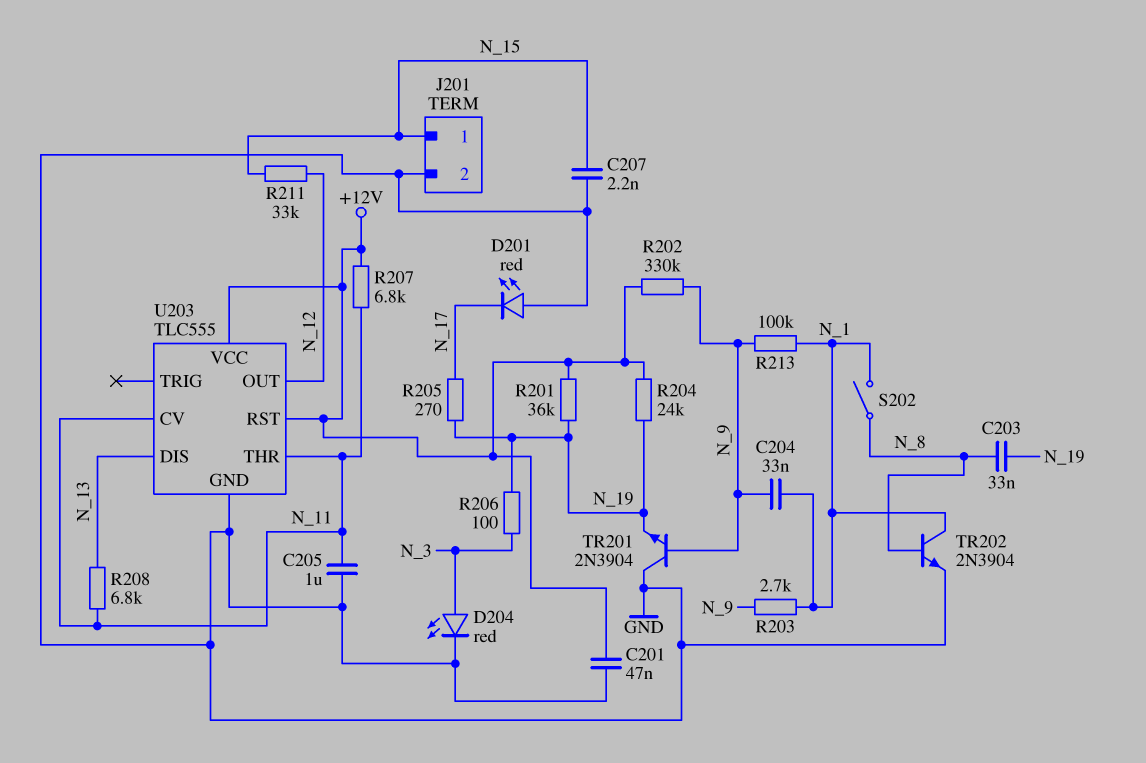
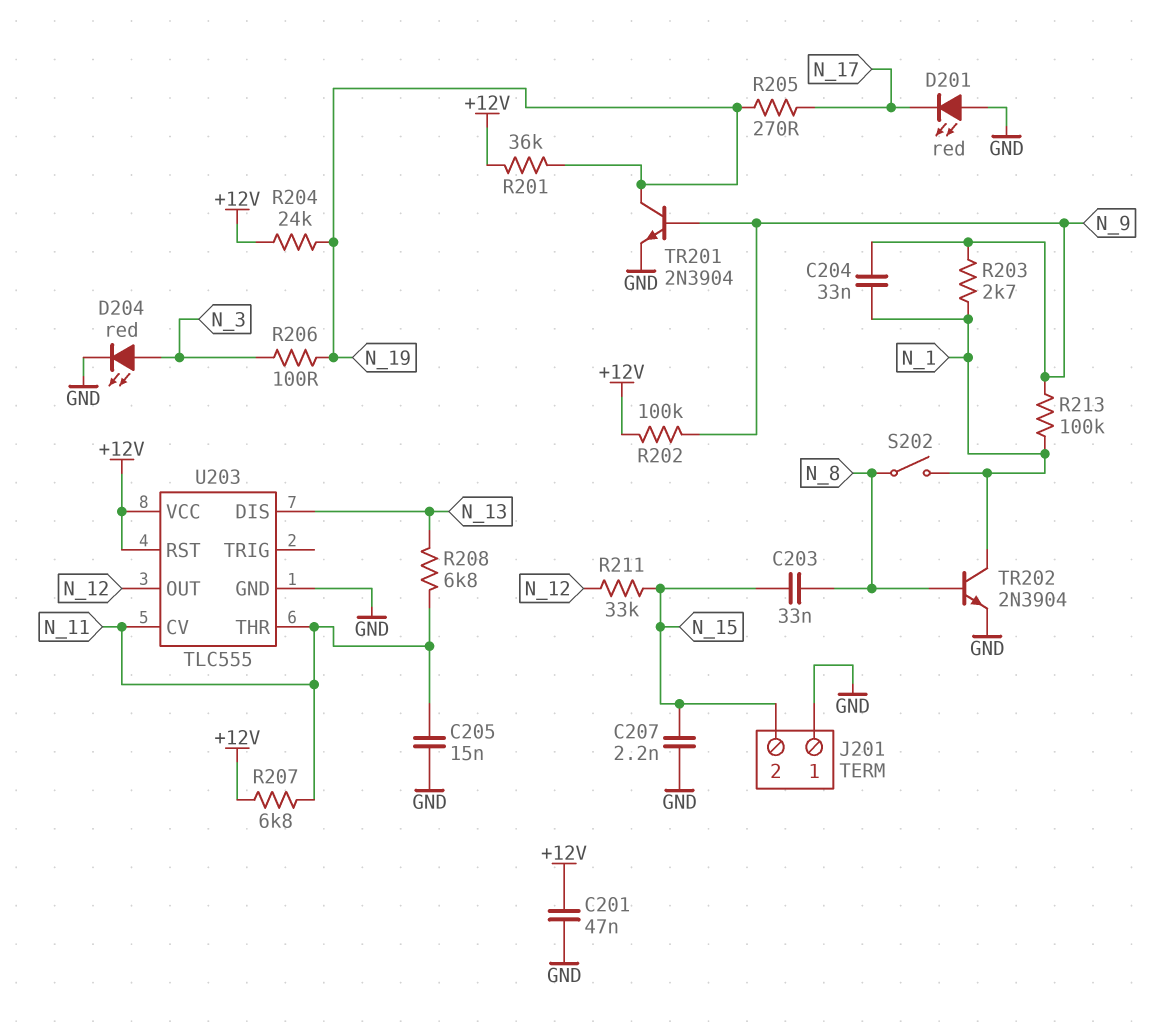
C203: 33nF (N_8, N_19) -> 33nF (N_8, N_15)
C205: 1uF (GND, N_11) -> 15nF (GND, N_11)
J201 pin 1: N_15 -> GND
J201 pin 2: GND -> N_15
R202: 330k (+12V, N_9) -> 100k (+12V, N_9)
TR201: NPN 2N3904 (B N_9, C GND, E N_19) -> NPN 2N3904 (B N_9, C N_19, E GND)

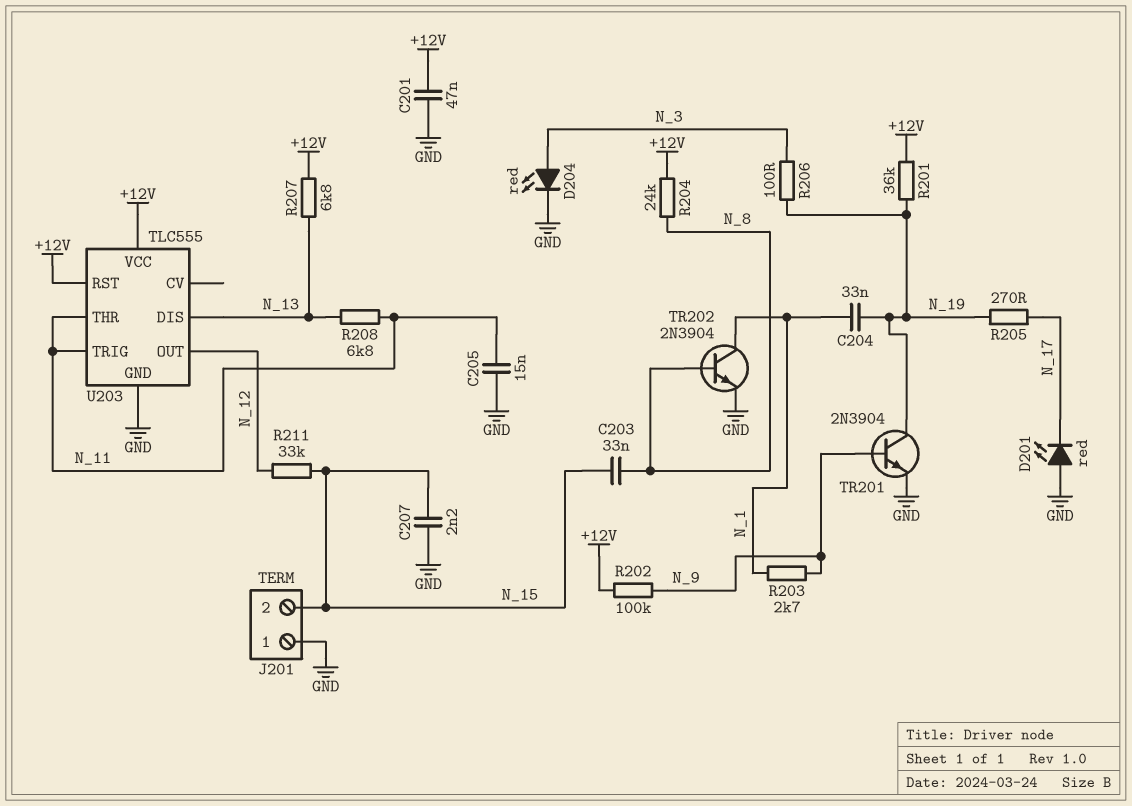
C204: 33nF (N_1, N_9) -> 33nF (N_1, N_19)
R204: 24k (+12V, N_19) -> 24k (+12V, N_8)
R207: 6.8k (+12V, N_11) -> 6.8k (+12V, N_13)
R213: 100k (N_1, N_9) -> none
S202: switch (N_1, N_8) -> none
U203 pin CV: N_11 -> none
U203 pin TRIG: none -> N_11

